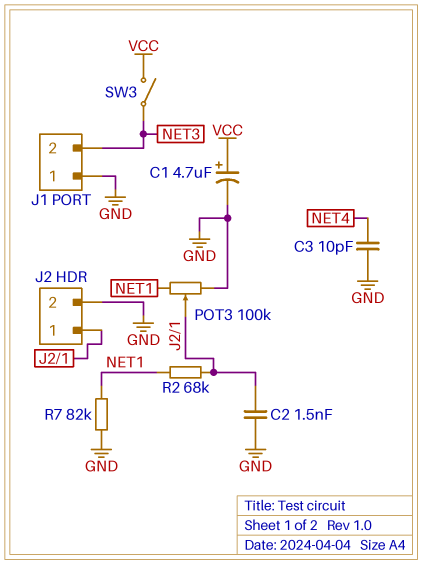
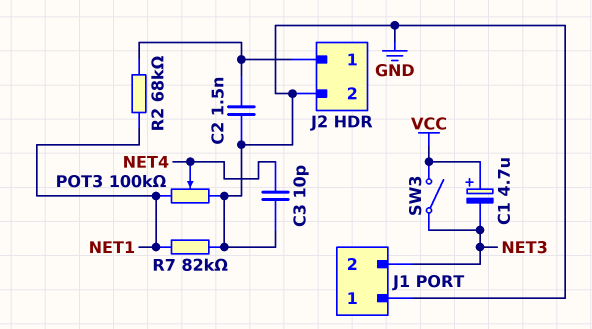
C1: 4.7uF (plus VCC, minus GND) -> 4.7uF (plus VCC, minus NET3)
POT3: 100k (GND, NET1, wiper J2/1) -> 100k (GND, NET1, wiper NET4)

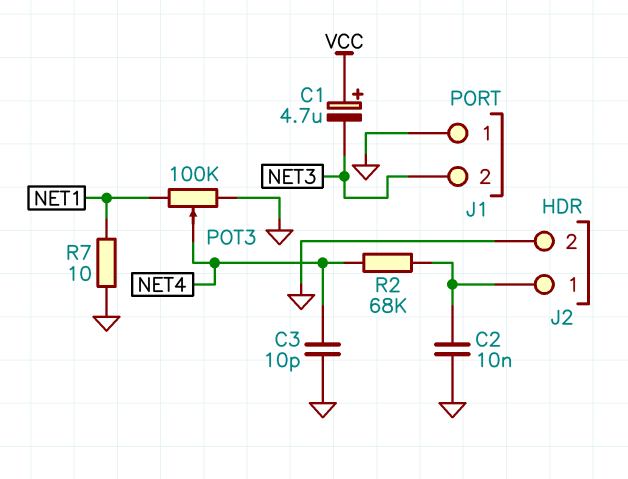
C2: 1.5nF (GND, J2/1) -> 10nF (GND, J2/1)
R2: 68k (J2/1, NET1) -> 68k (J2/1, NET4)
R7: 82k (GND, NET1) -> 10 (GND, NET1)
SW3: switch (NET3, VCC) -> none

